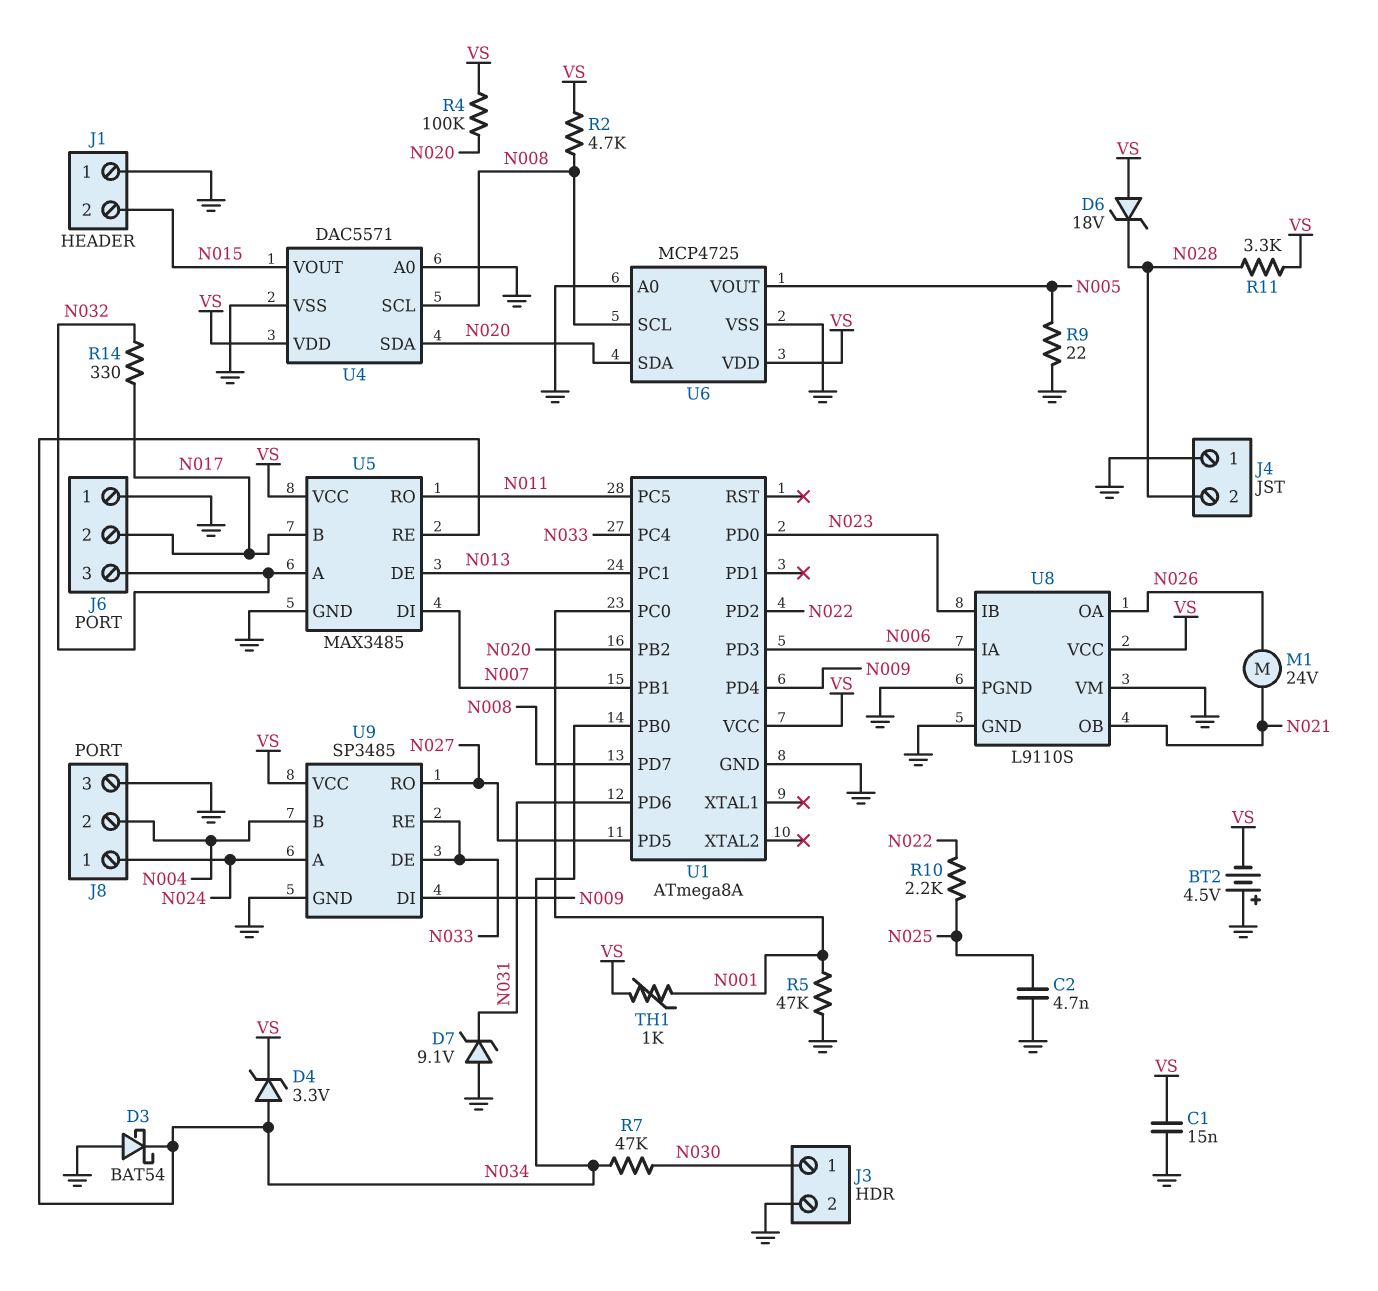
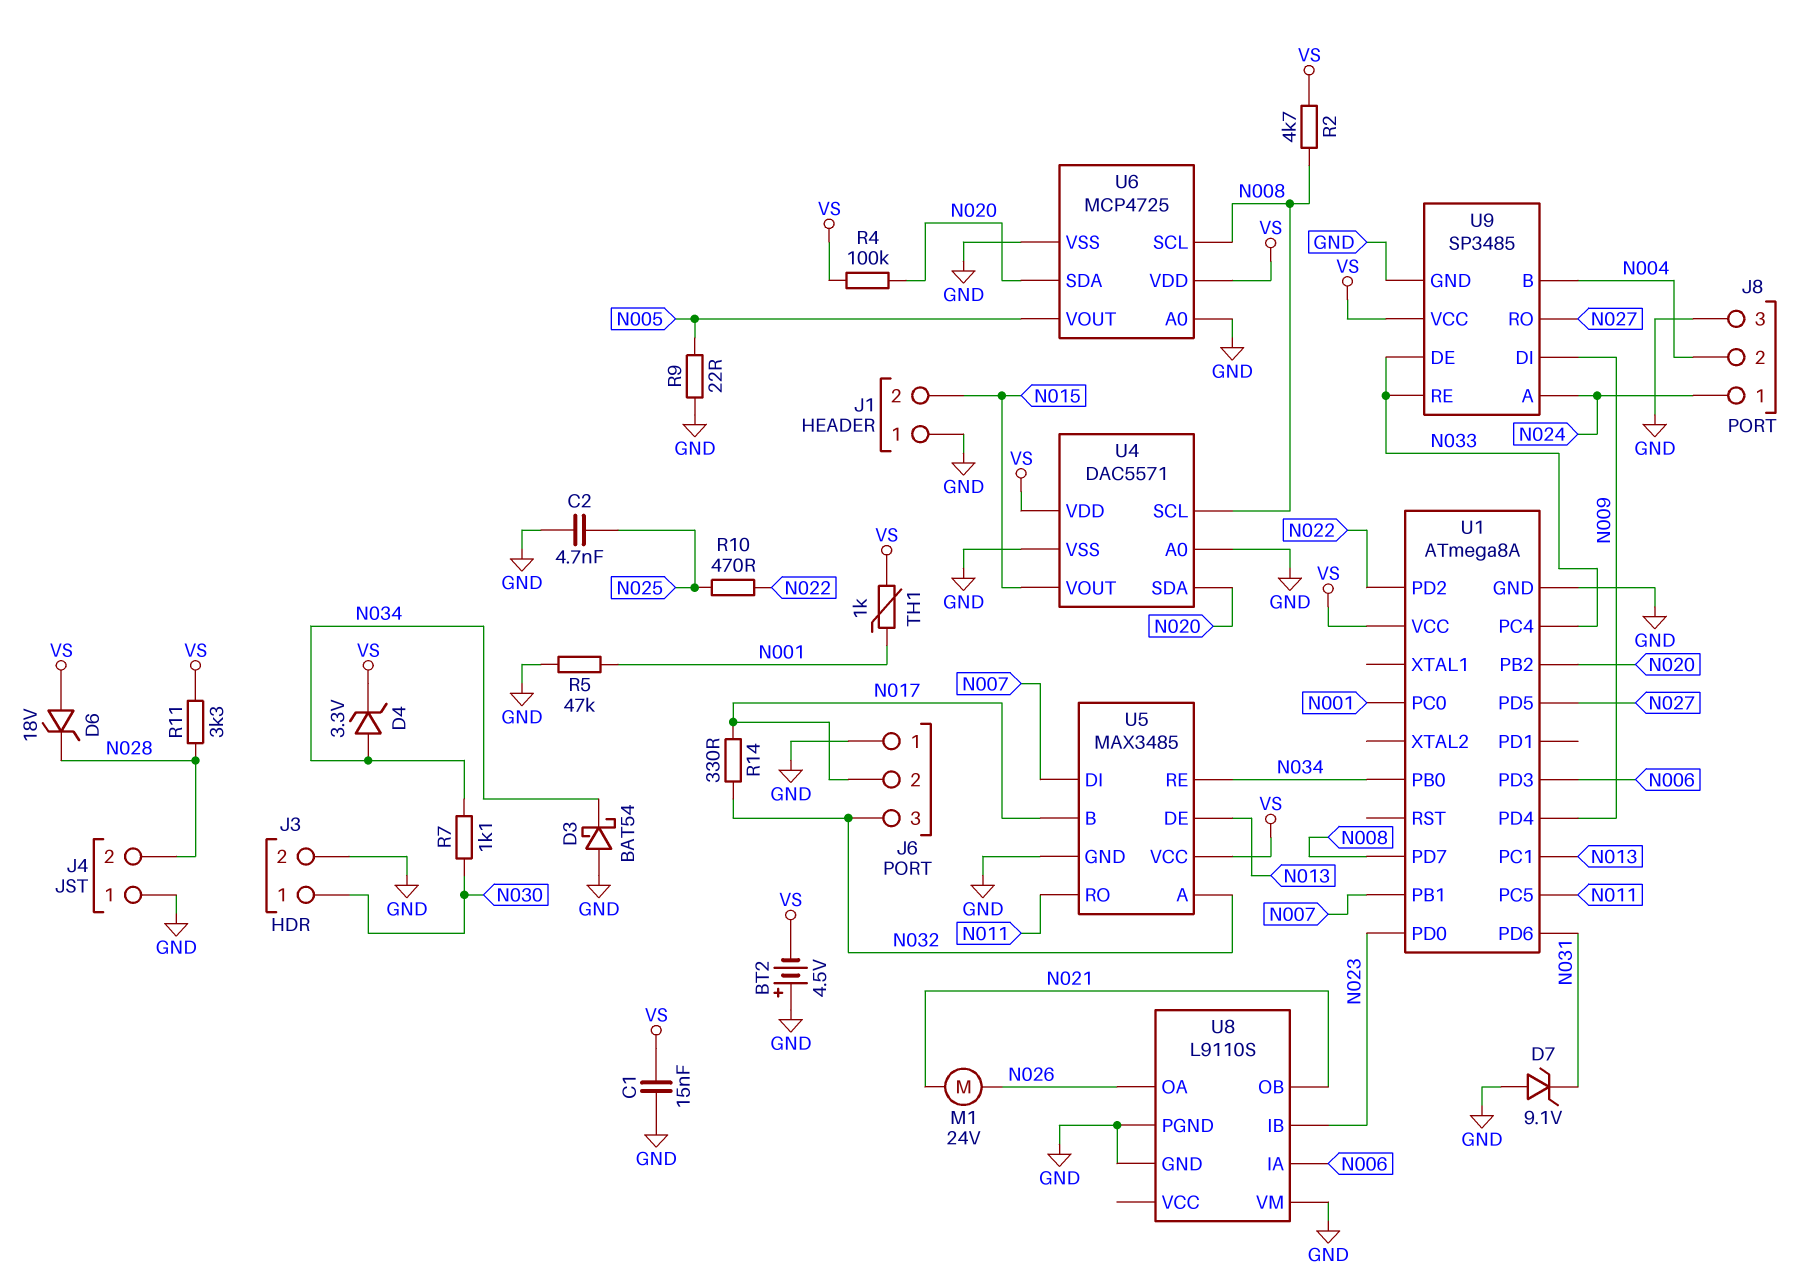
R7: 47k (N030, N034) -> 1.1k (N030, N034)
R10: 2.2k (N022, N025) -> 470 (N022, N025)
U8 pin VCC: VS -> none

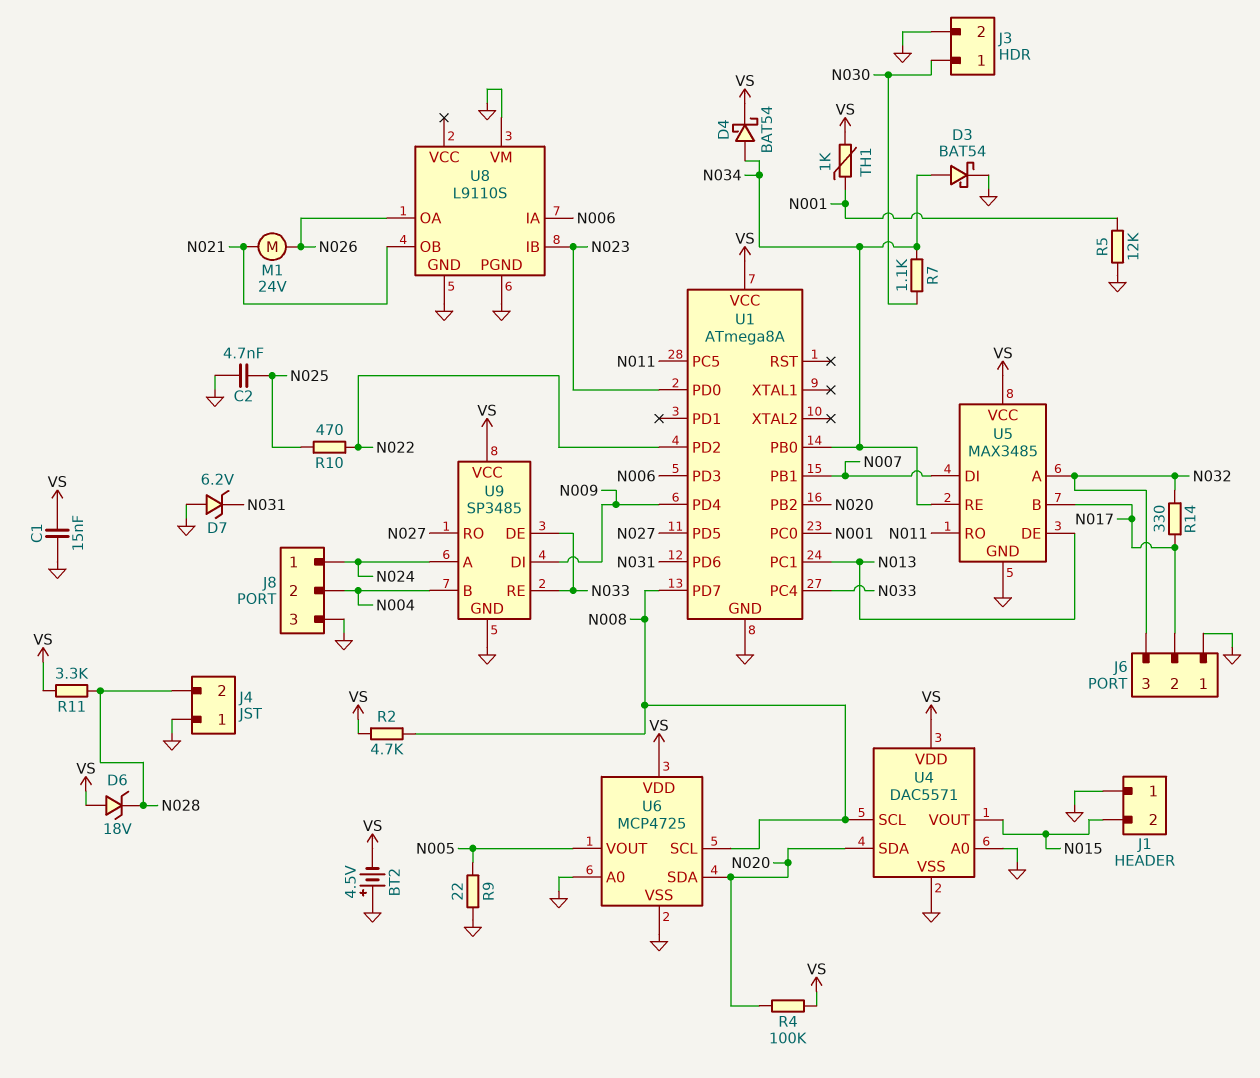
D3: schottky BAT54 (A GND, K N034) -> schottky BAT54 (A N034, K GND)
D4: zener 3.3V (A N034, K VS) -> schottky BAT54 (A N034, K VS)
D7: zener 9.1V (A GND, K N031) -> zener 6.2V (A GND, K N031)
R5: 47k (GND, N001) -> 12k (GND, N001)

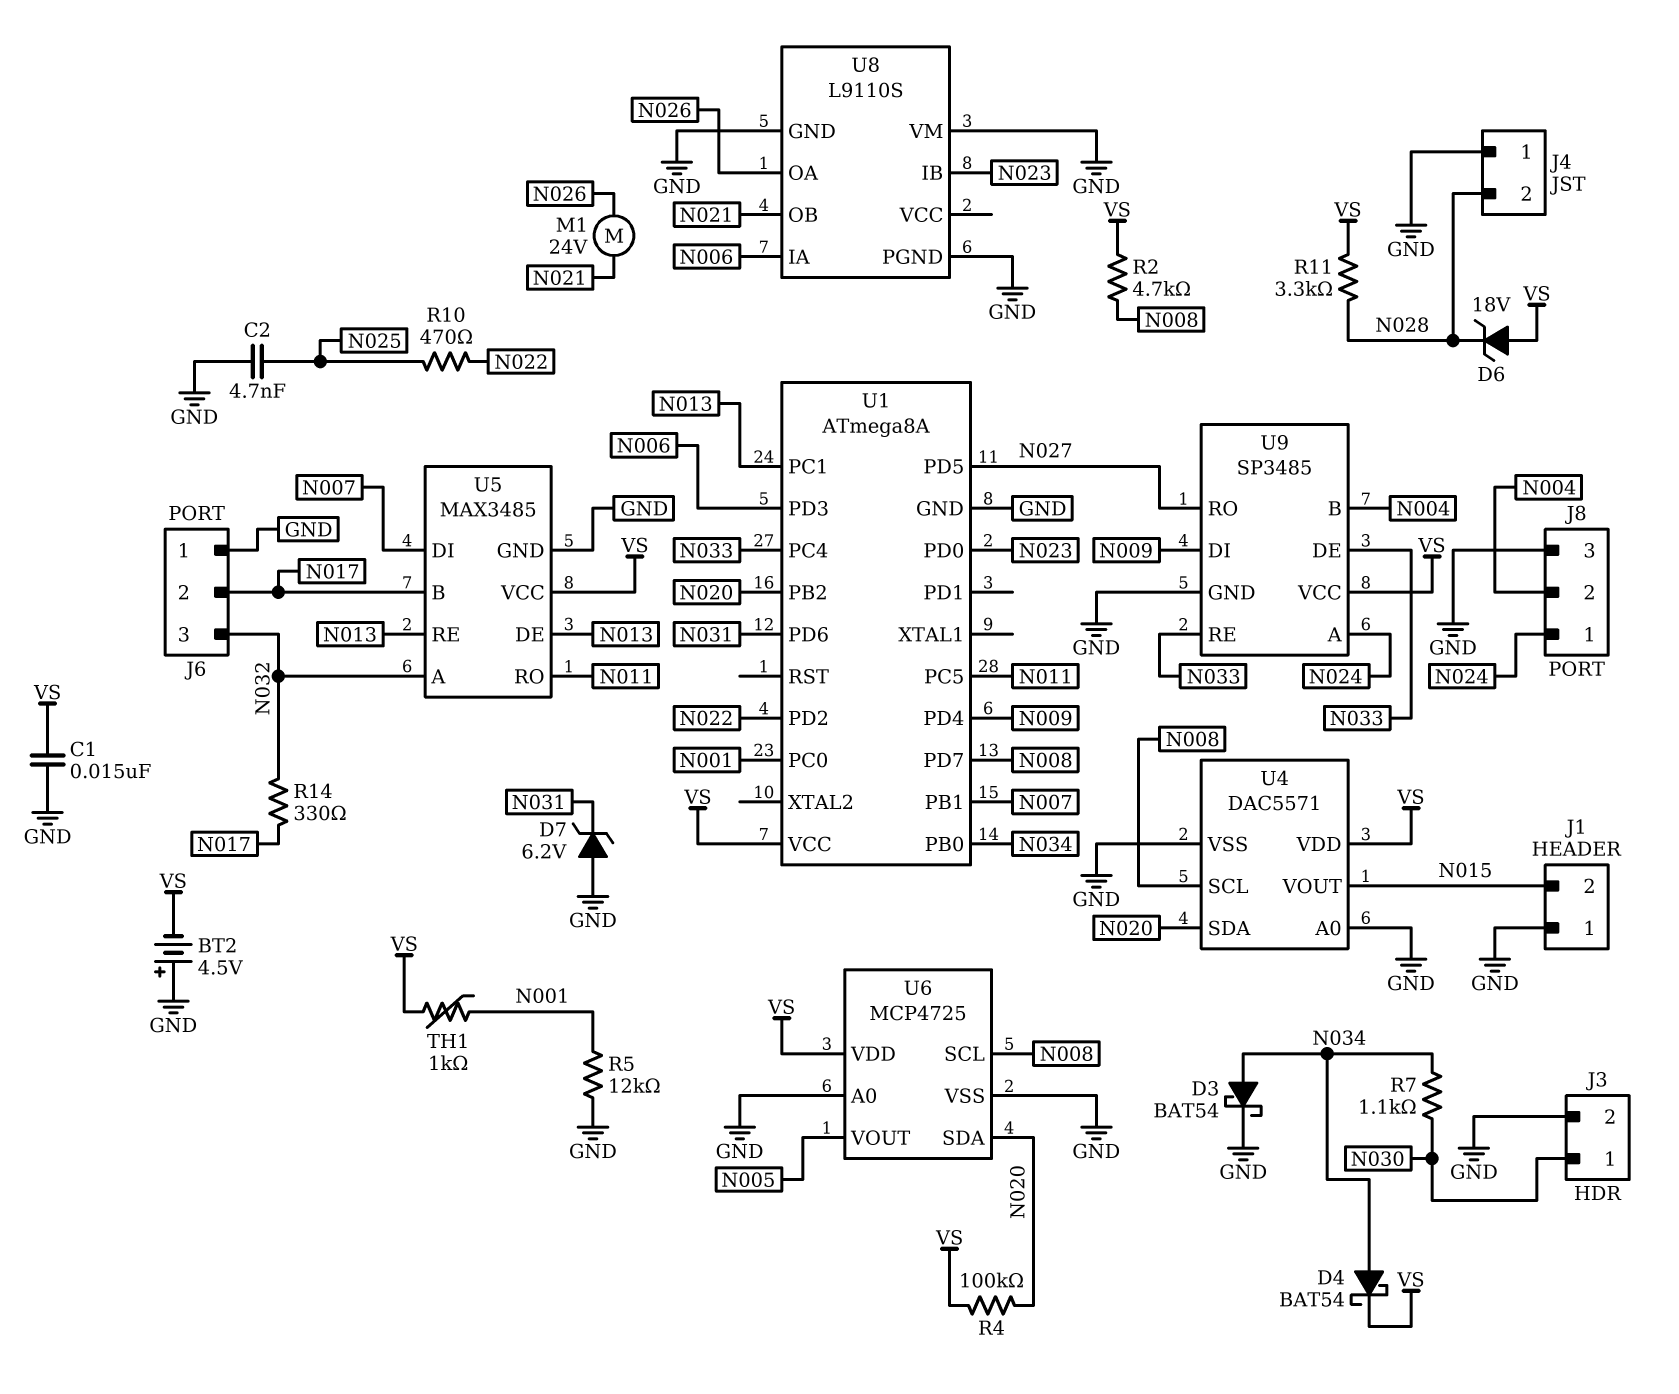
R9: 22 (GND, N005) -> none
U5 pin RE: N034 -> N013

